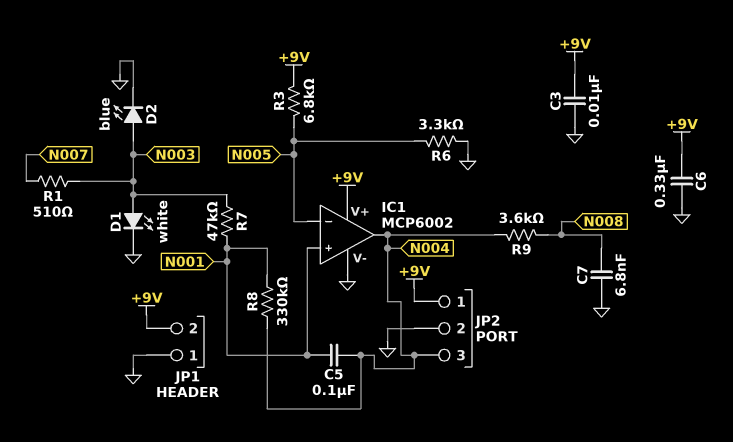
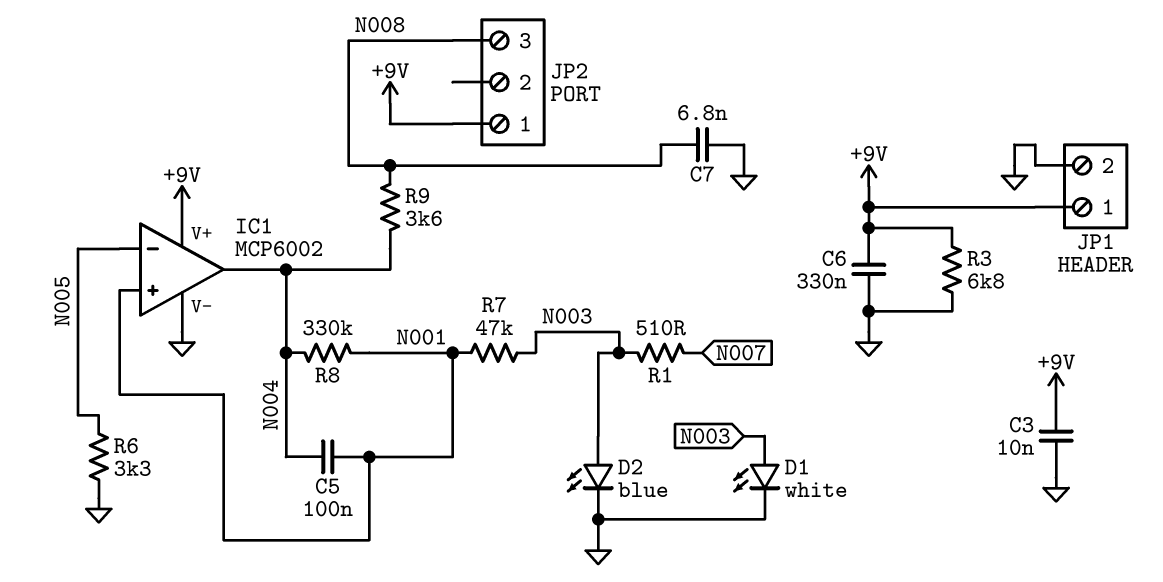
JP1 pin 1: GND -> +9V
JP1 pin 2: +9V -> GND
JP2 pin 2: GND -> none
JP2 pin 3: N004 -> N008
R3: 6.8k (+9V, N005) -> 6.8k (+9V, GND)

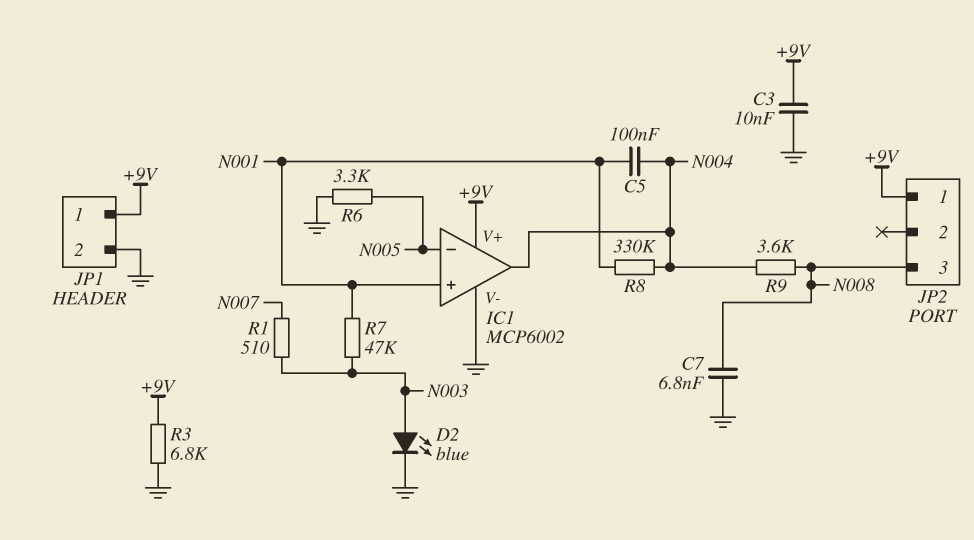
C6: 330nF (+9V, GND) -> none
D1: LED white (A N003, K GND) -> none

